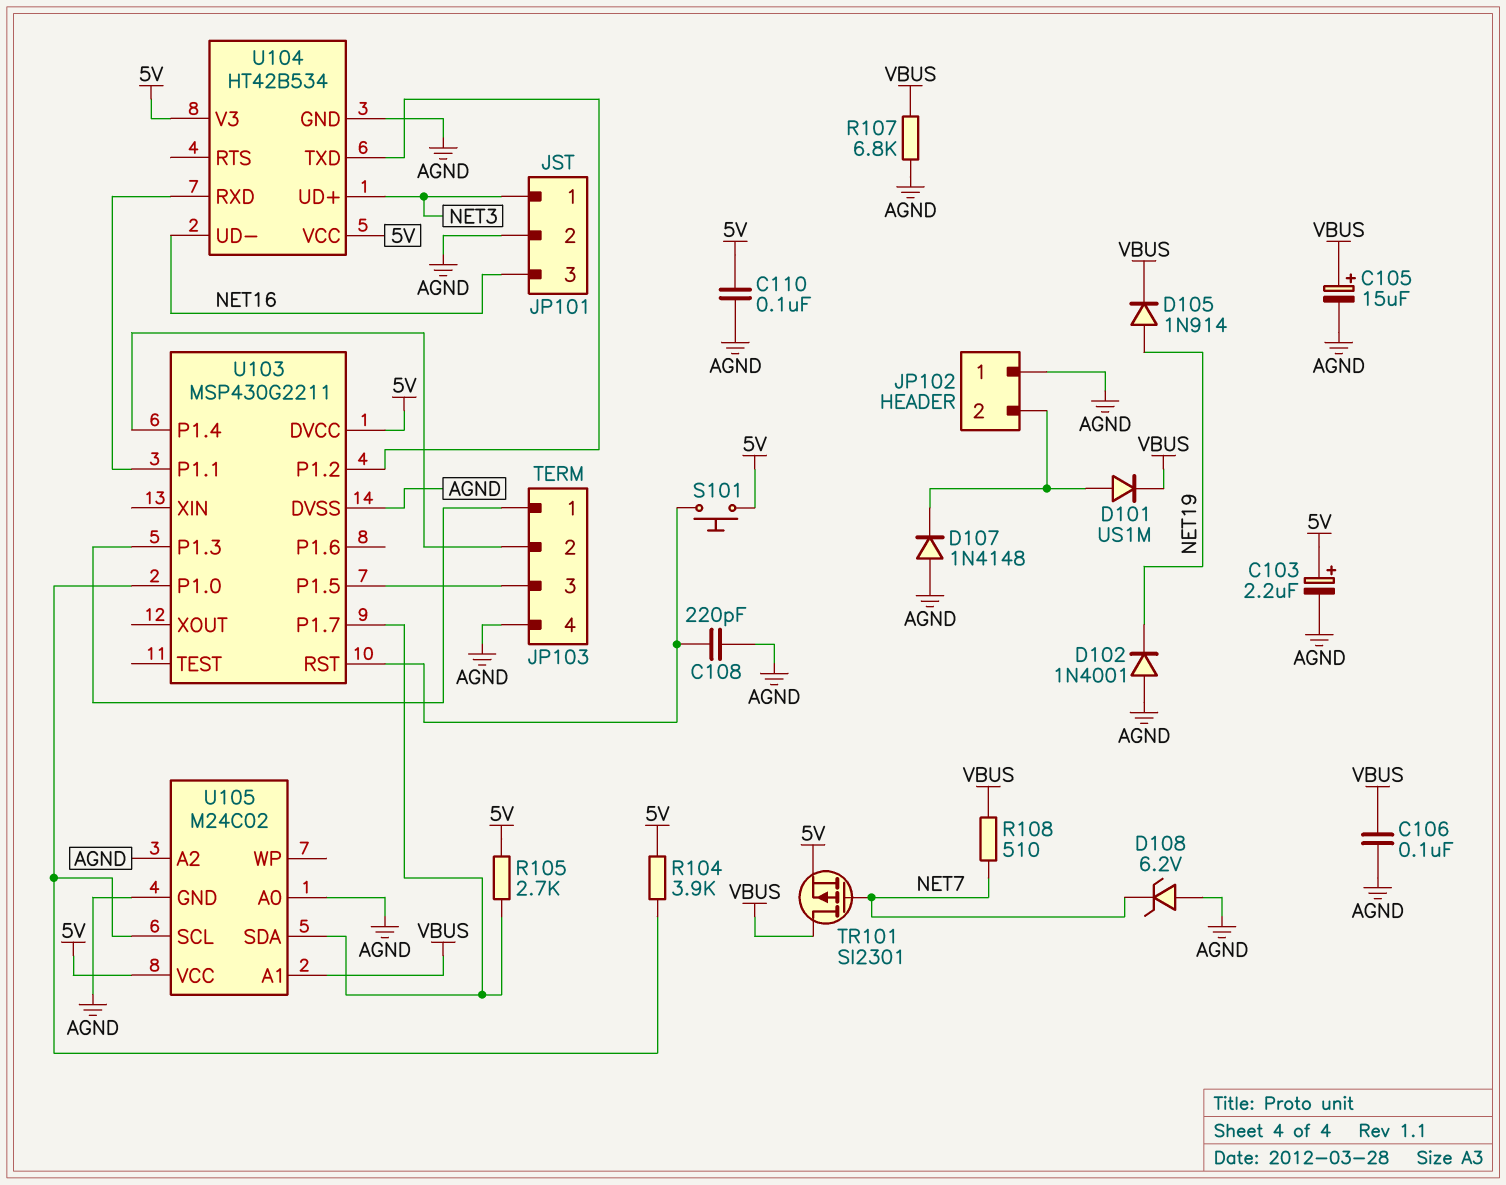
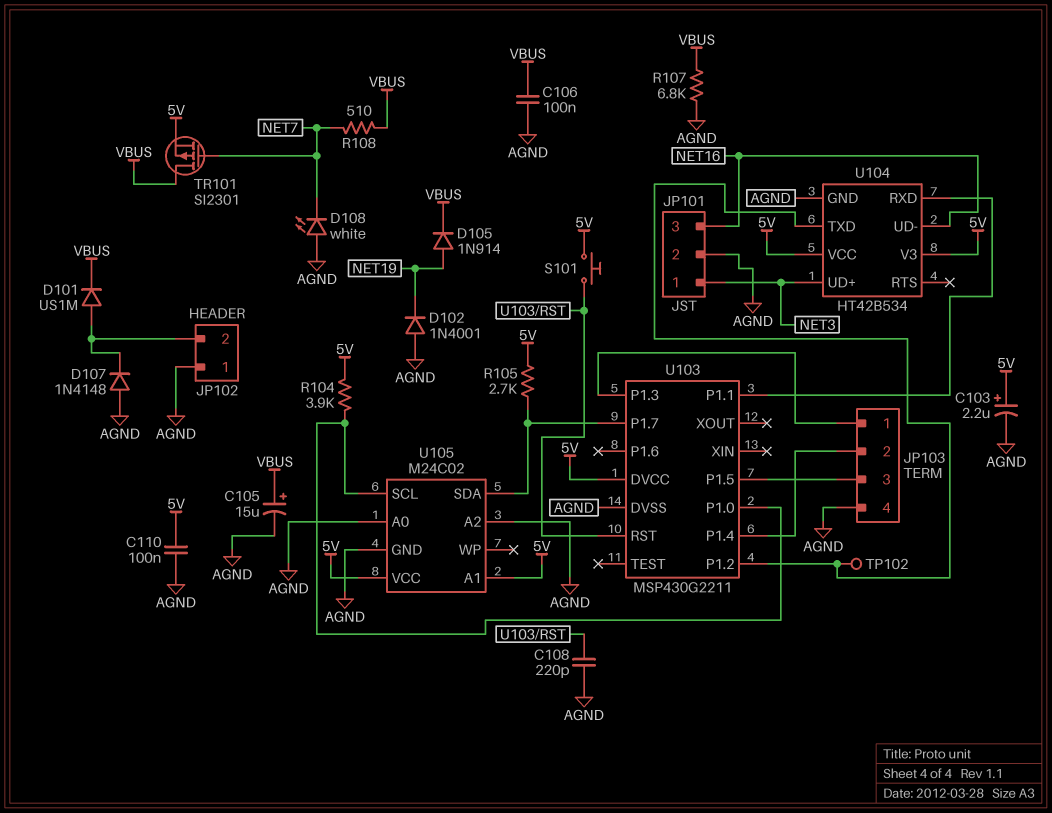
D108: zener 6.2V (A AGND, K NET7) -> LED white (A AGND, K NET7)
TP102: none -> test point (U103/P1.2)
U105 pin A1: VBUS -> 5V

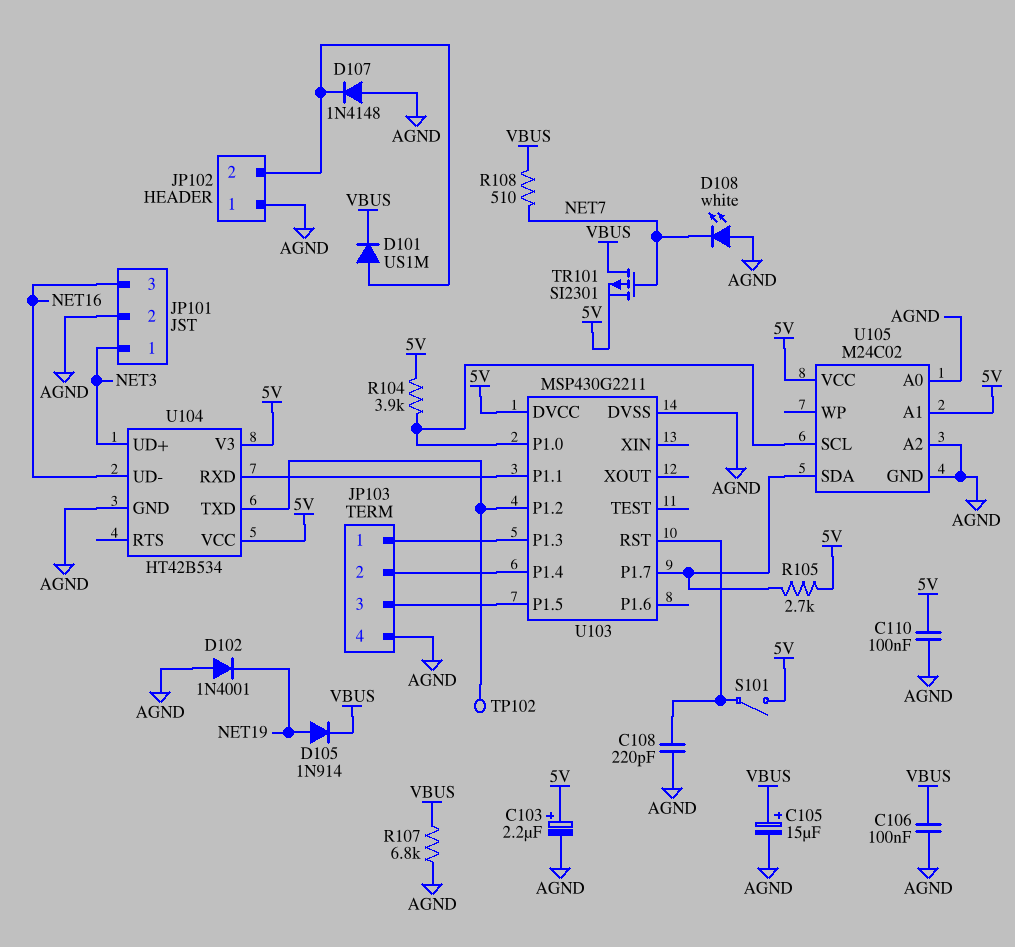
S101: button (5V, U103/RST) -> switch (5V, U103/RST)

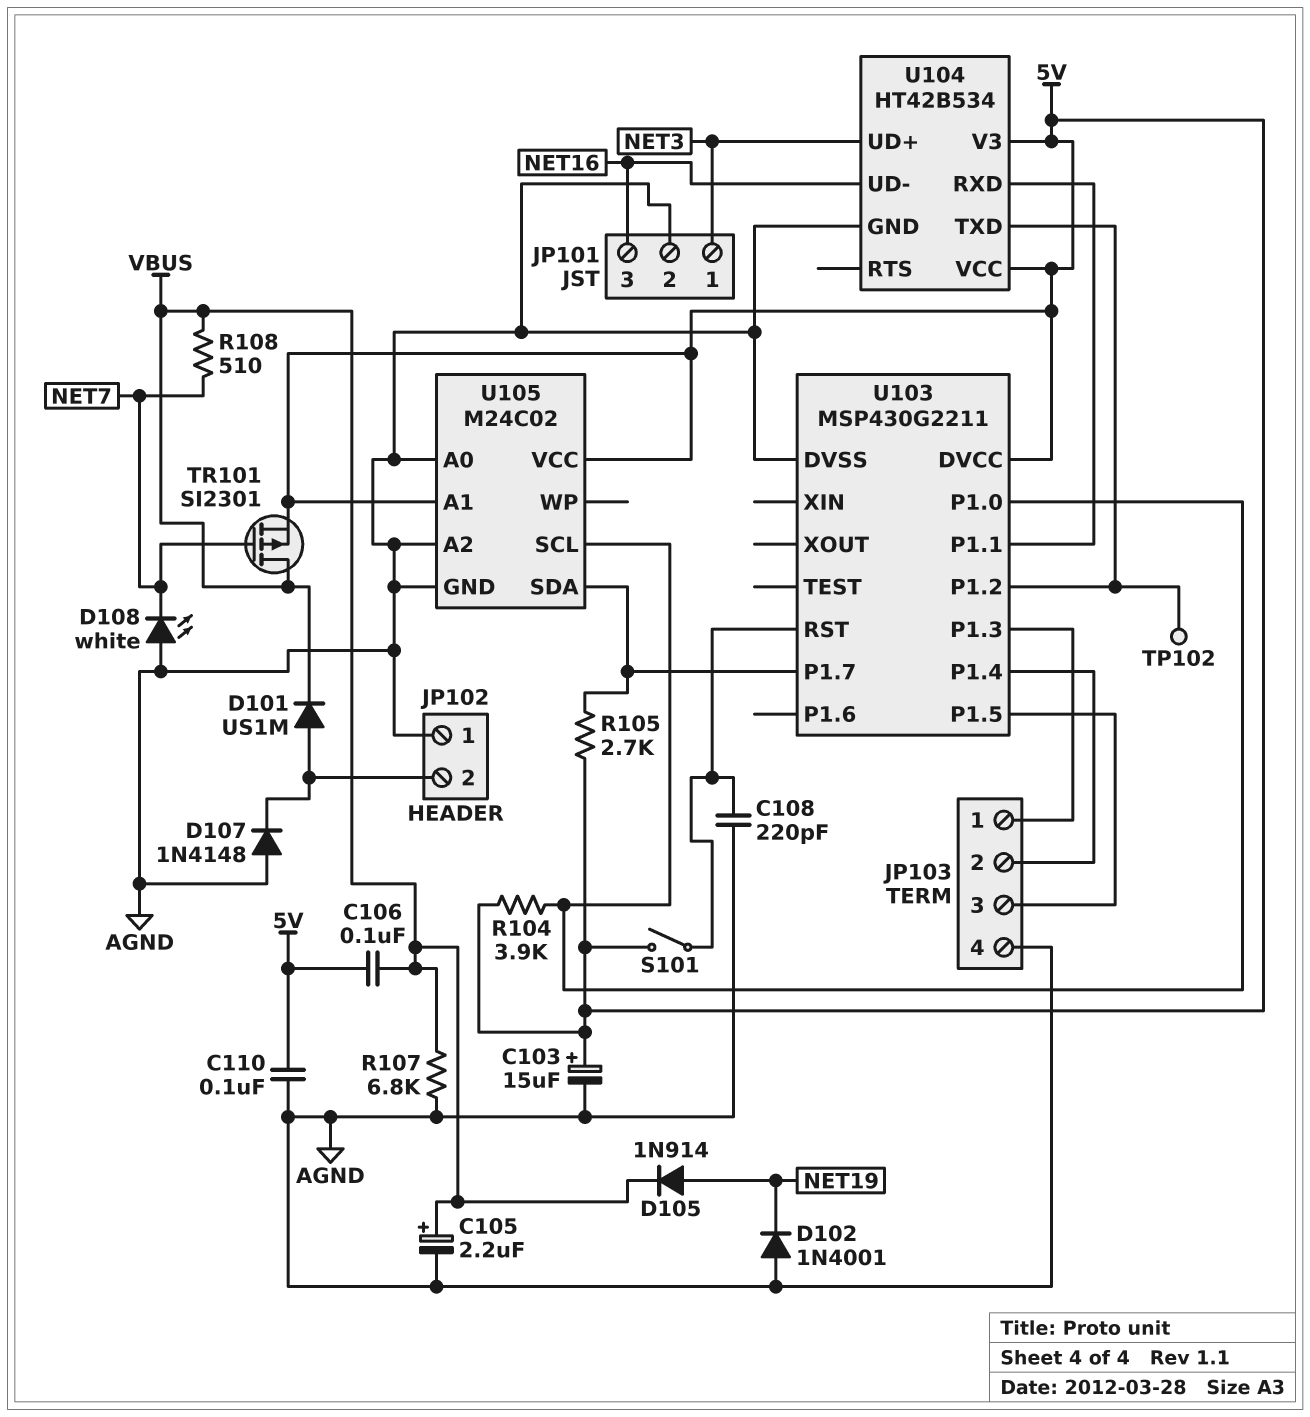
C103: 2.2uF (plus 5V, minus AGND) -> 15uF (plus 5V, minus AGND)
C105: 15uF (plus VBUS, minus AGND) -> 2.2uF (plus VBUS, minus AGND)
C106: 100nF (AGND, VBUS) -> 100nF (5V, VBUS)

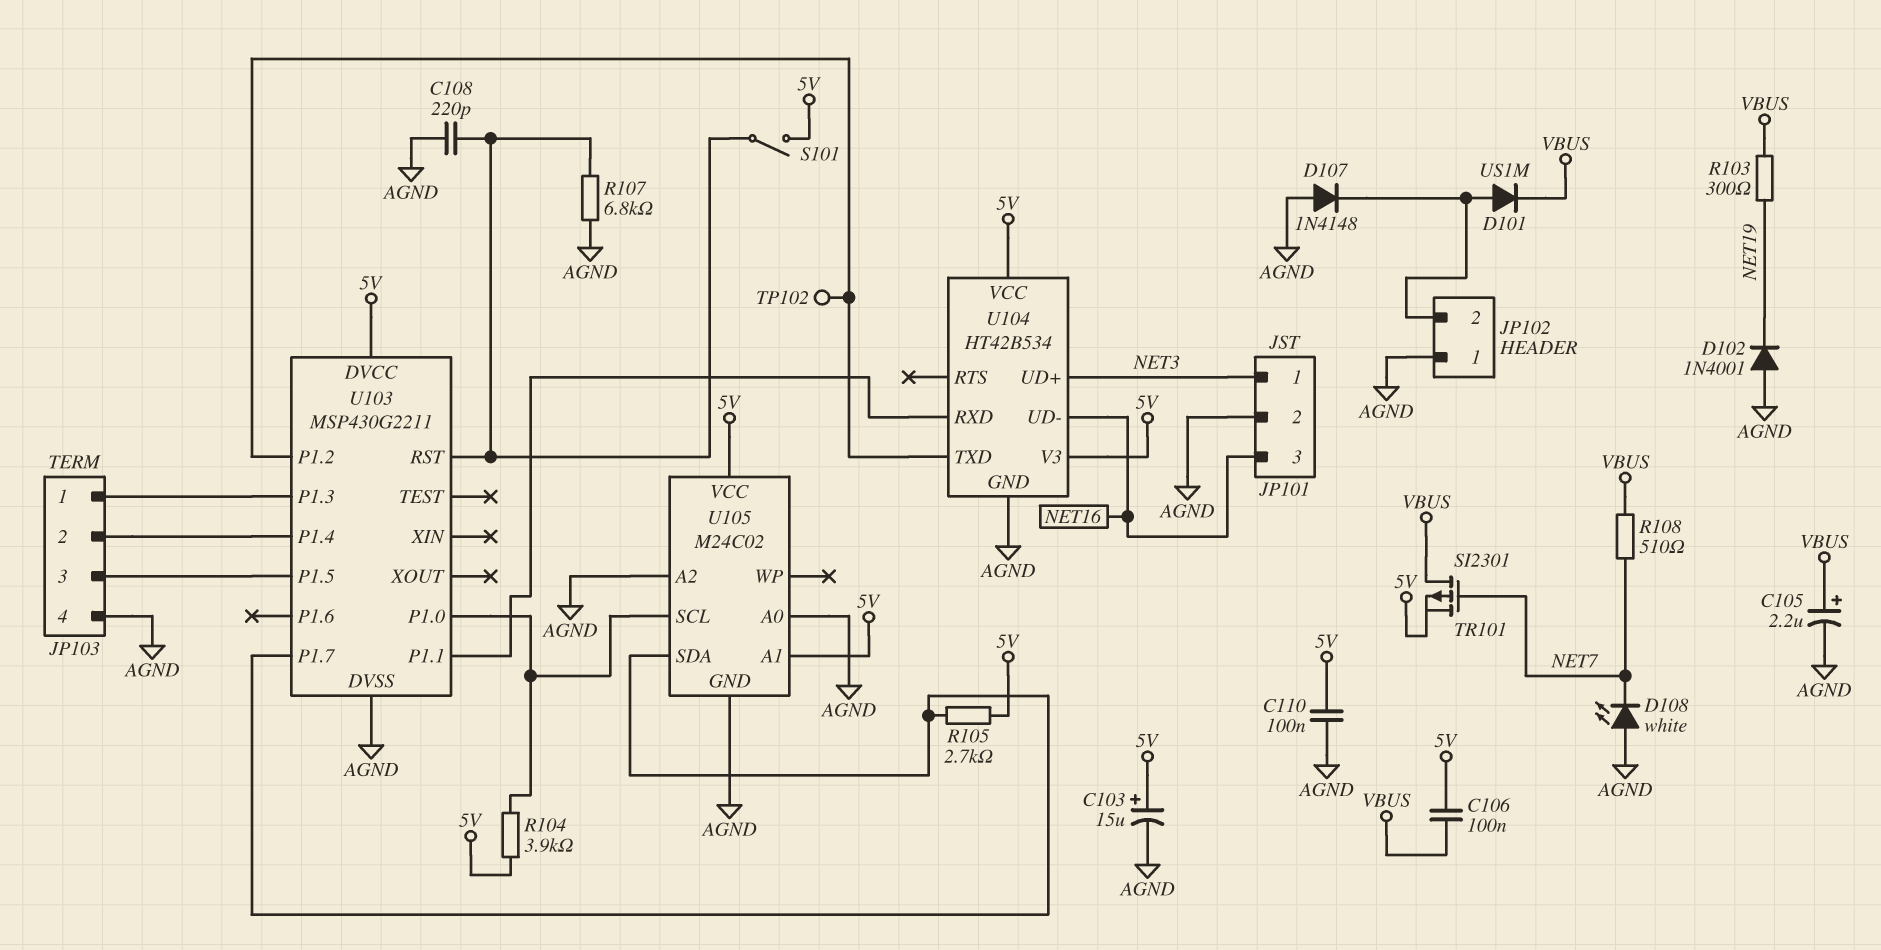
D105: diode 1N914 (A NET19, K VBUS) -> none
R103: none -> 300 (NET19, VBUS)
R107: 6.8k (AGND, VBUS) -> 6.8k (AGND, U103/RST)

